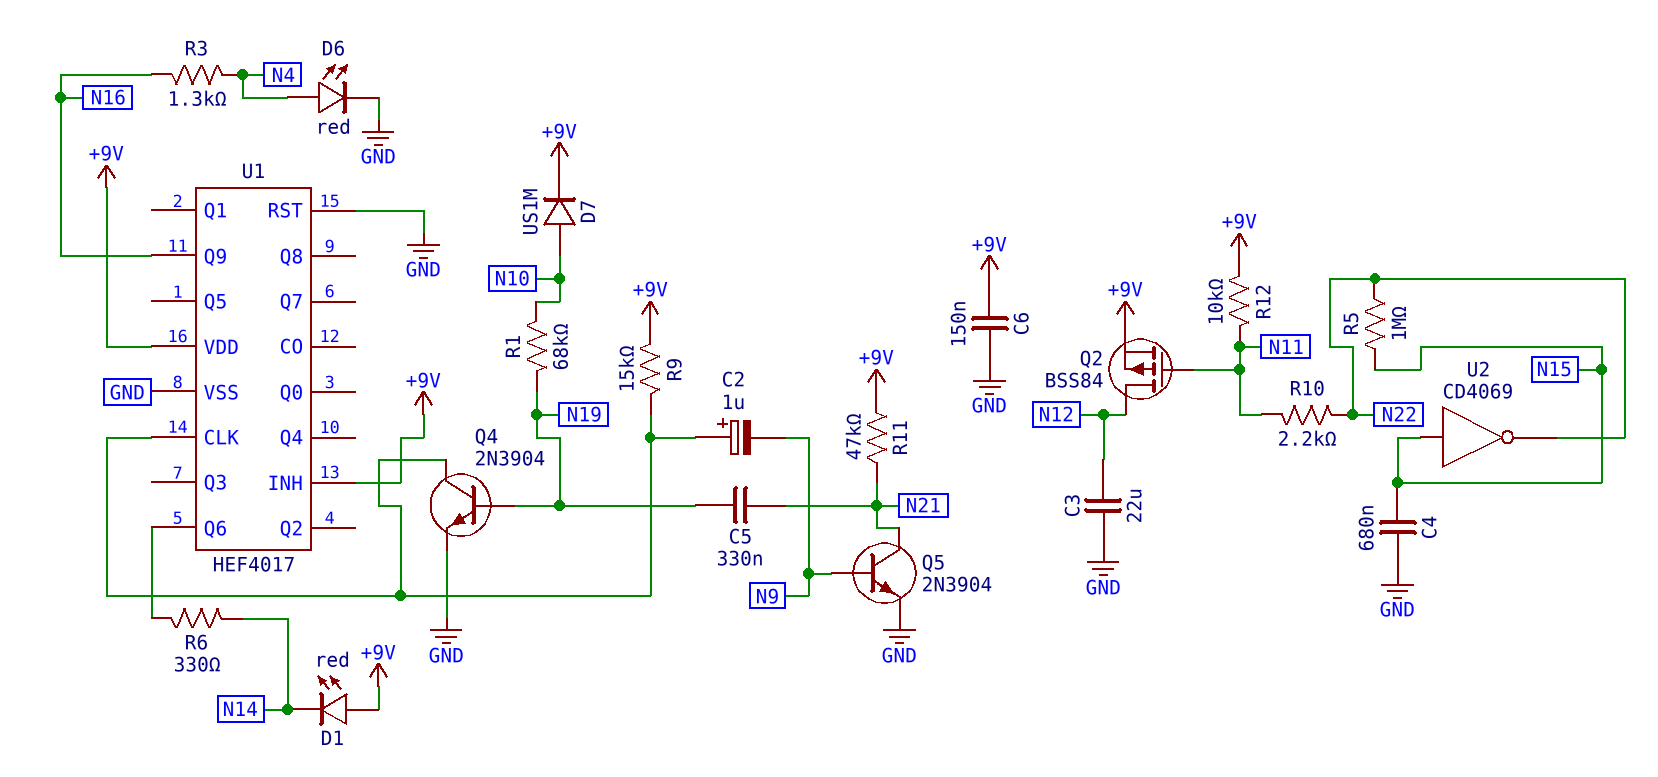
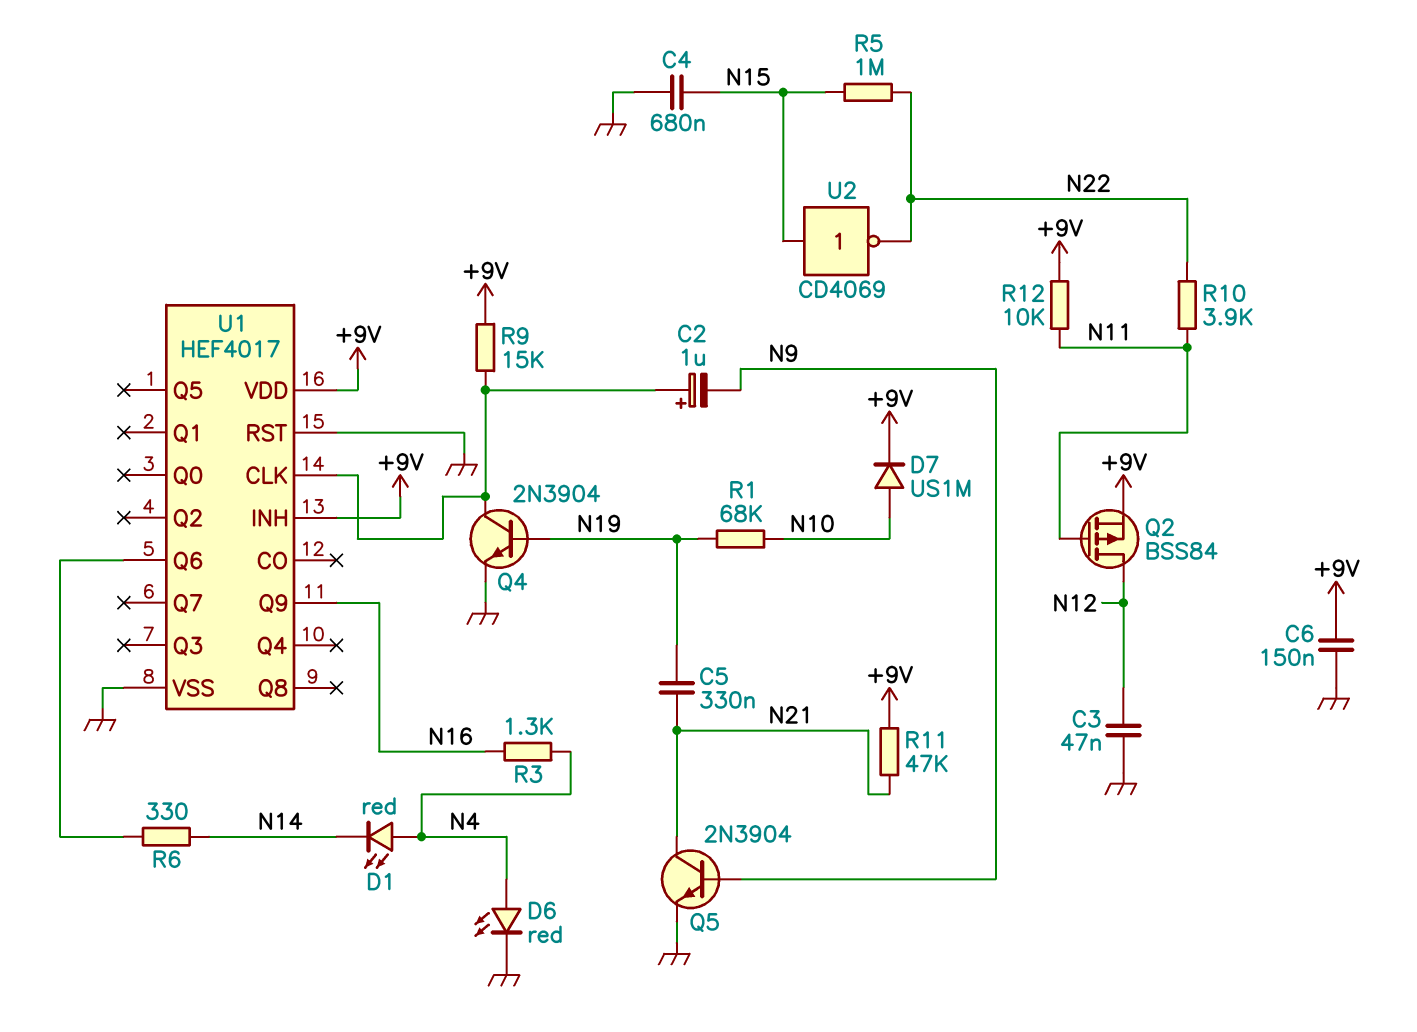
C3: 22uF (GND, N12) -> 47nF (GND, N12)
D1: LED red (A +9V, K N14) -> LED red (A N4, K N14)
R10: 2.2k (N11, N22) -> 3.9k (N11, N22)

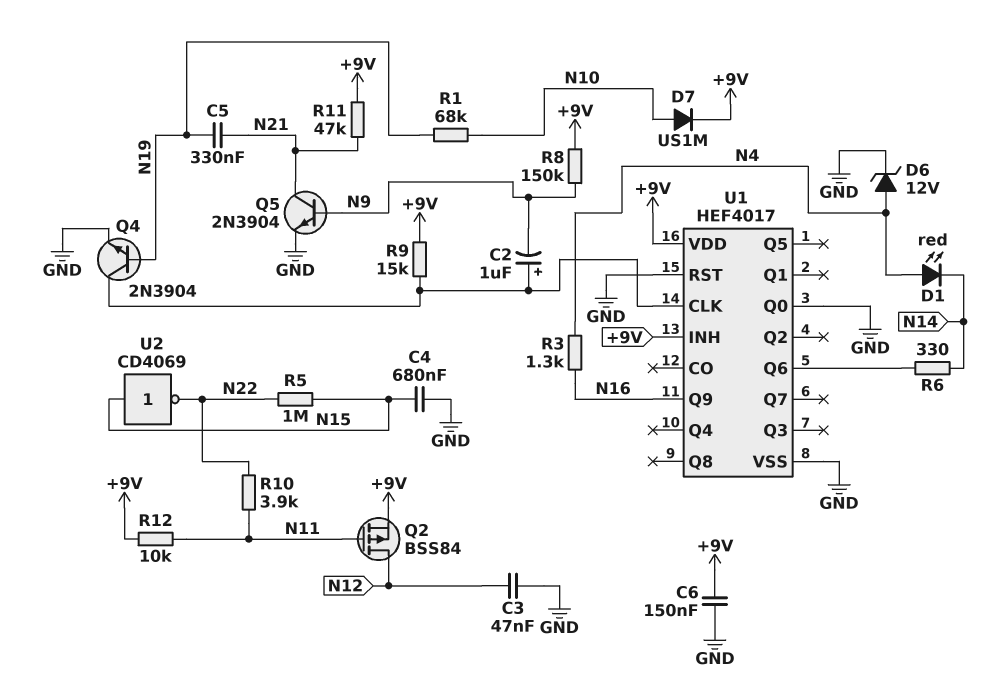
D6: LED red (A N4, K GND) -> zener 12V (A N4, K GND)
R8: none -> 150k (+9V, N9)
U1 pin Q0: none -> GND

